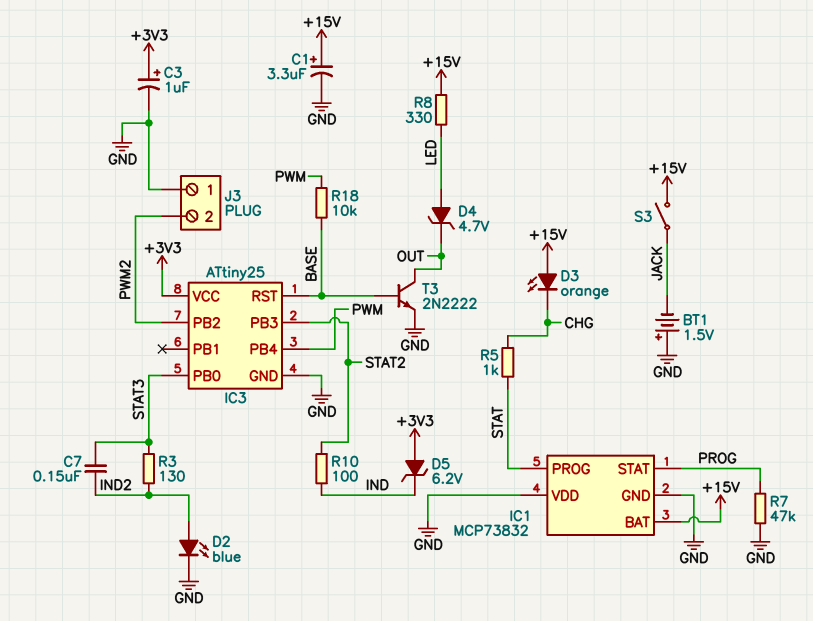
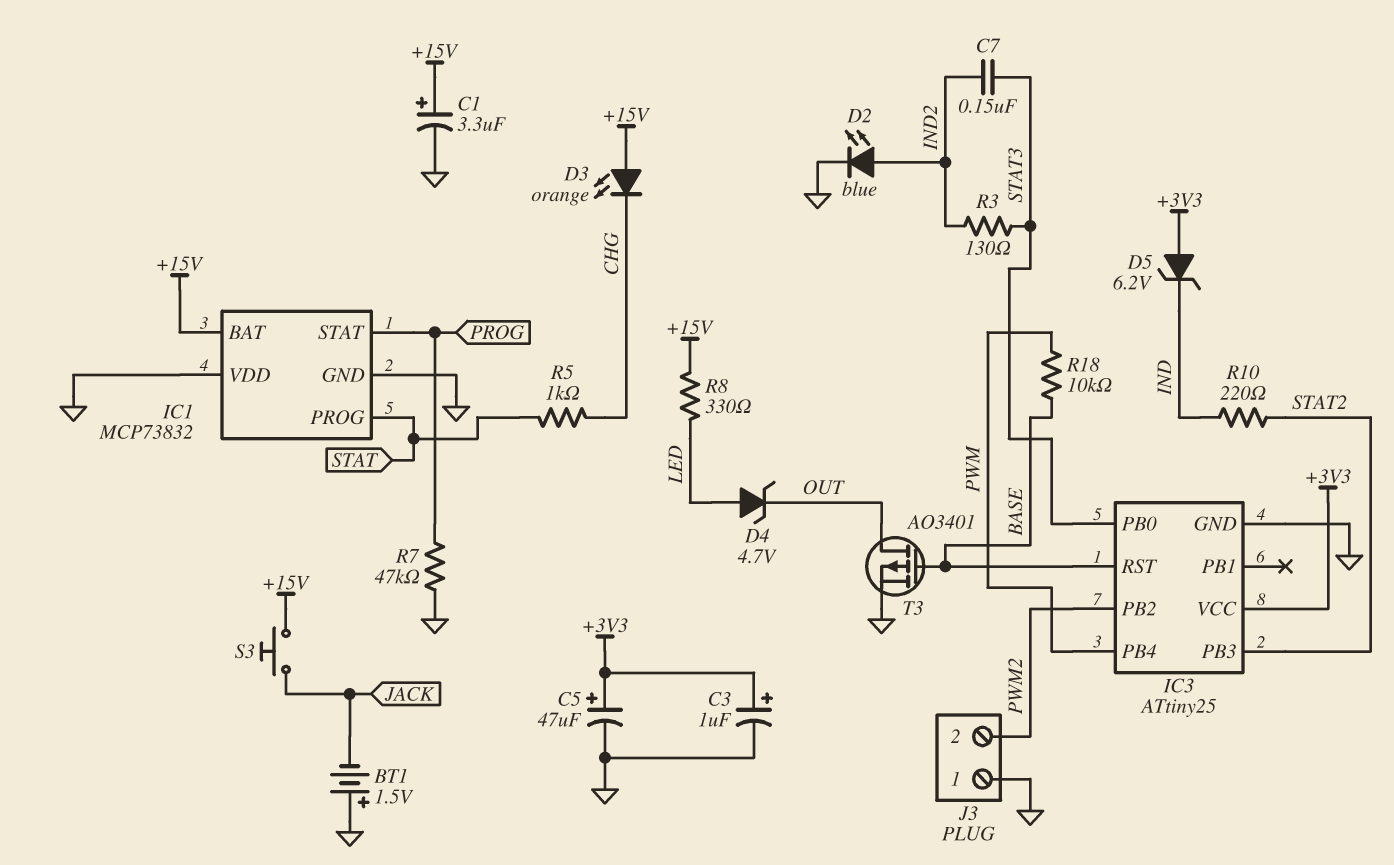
C5: none -> 47uF (plus +3V3, minus GND)
R10: 100 (IND, STAT2) -> 220 (IND, STAT2)
S3: switch (+15V, JACK) -> button (+15V, JACK)
T3: NPN 2N2222 (B BASE, C OUT, E GND) -> PMOS AO3401 (G BASE, D OUT, S GND)

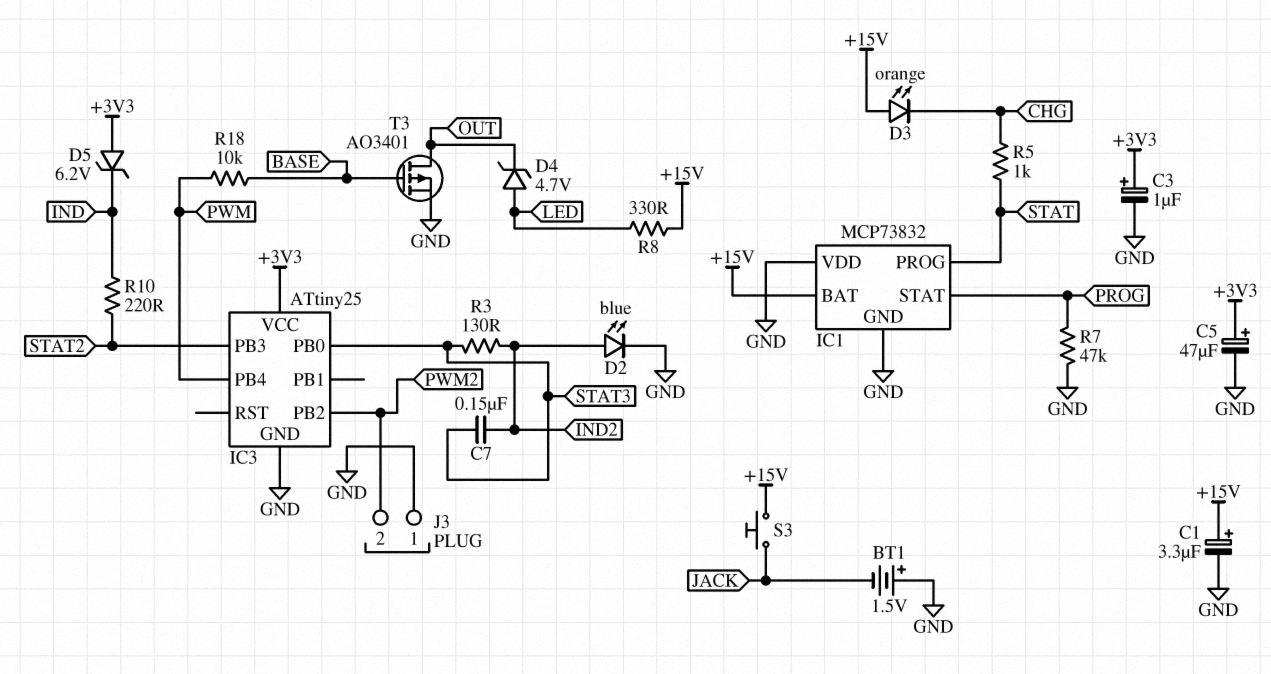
IC3 pin RST: BASE -> none

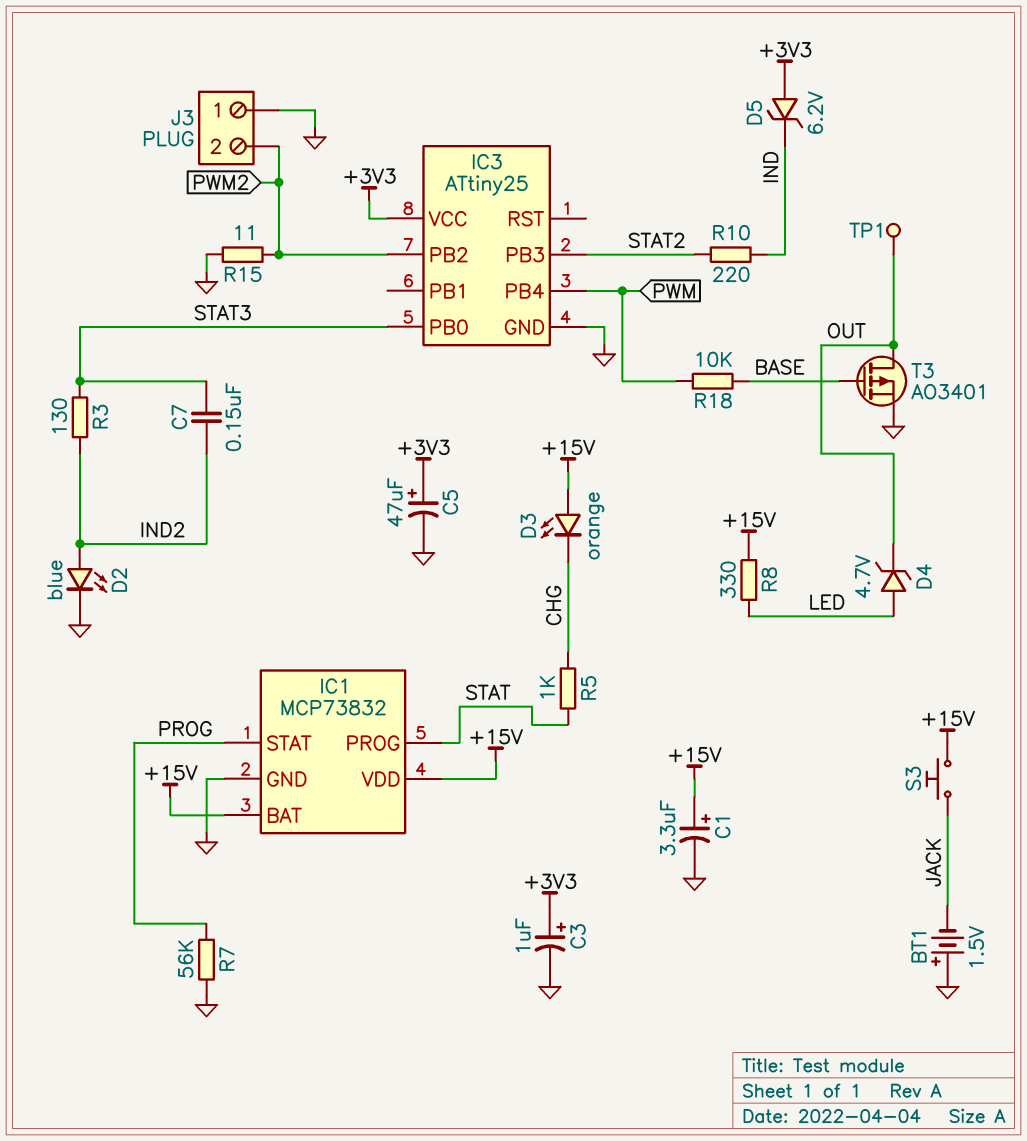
IC1 pin VDD: GND -> +15V
R7: 47k (GND, PROG) -> 56k (GND, PROG)
R15: none -> 11 (GND, PWM2)
TP1: none -> test point (OUT)

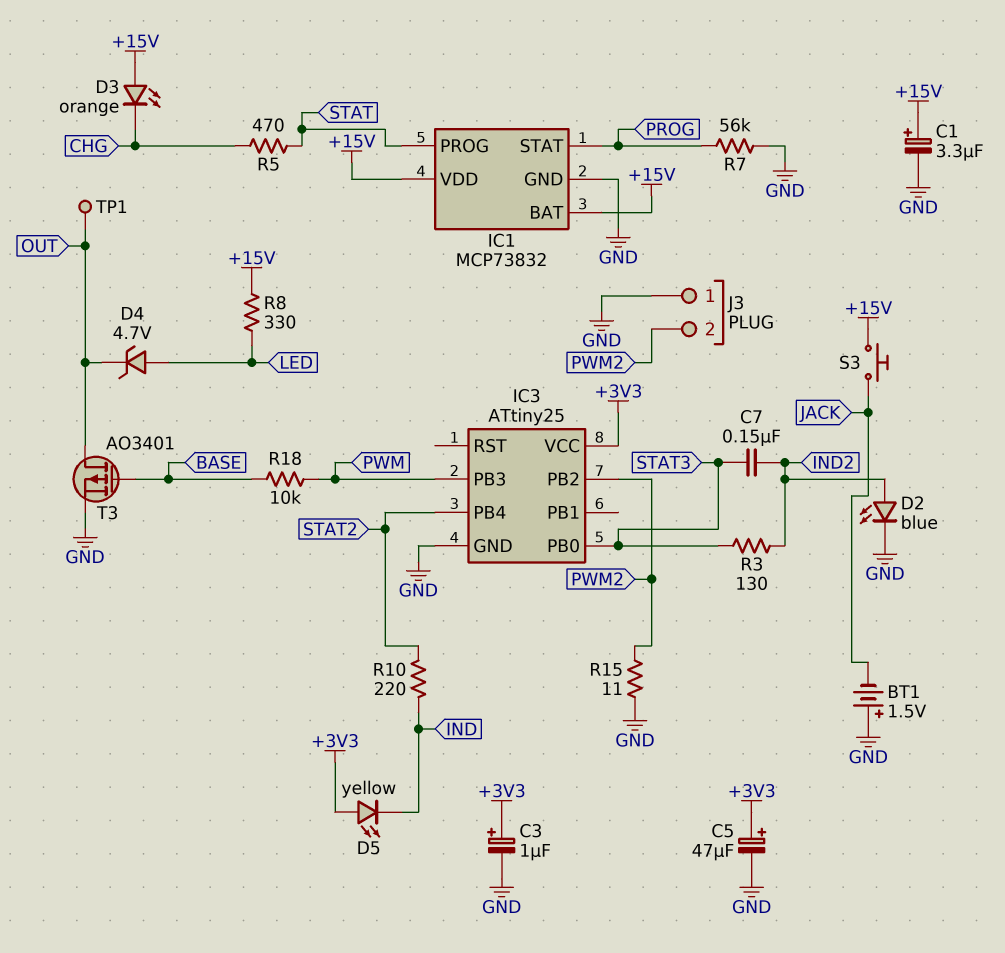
D5: zener 6.2V (A +3V3, K IND) -> LED yellow (A +3V3, K IND)
IC3 pin PB3: STAT2 -> PWM
IC3 pin PB4: PWM -> STAT2
R5: 1k (CHG, STAT) -> 470 (CHG, STAT)

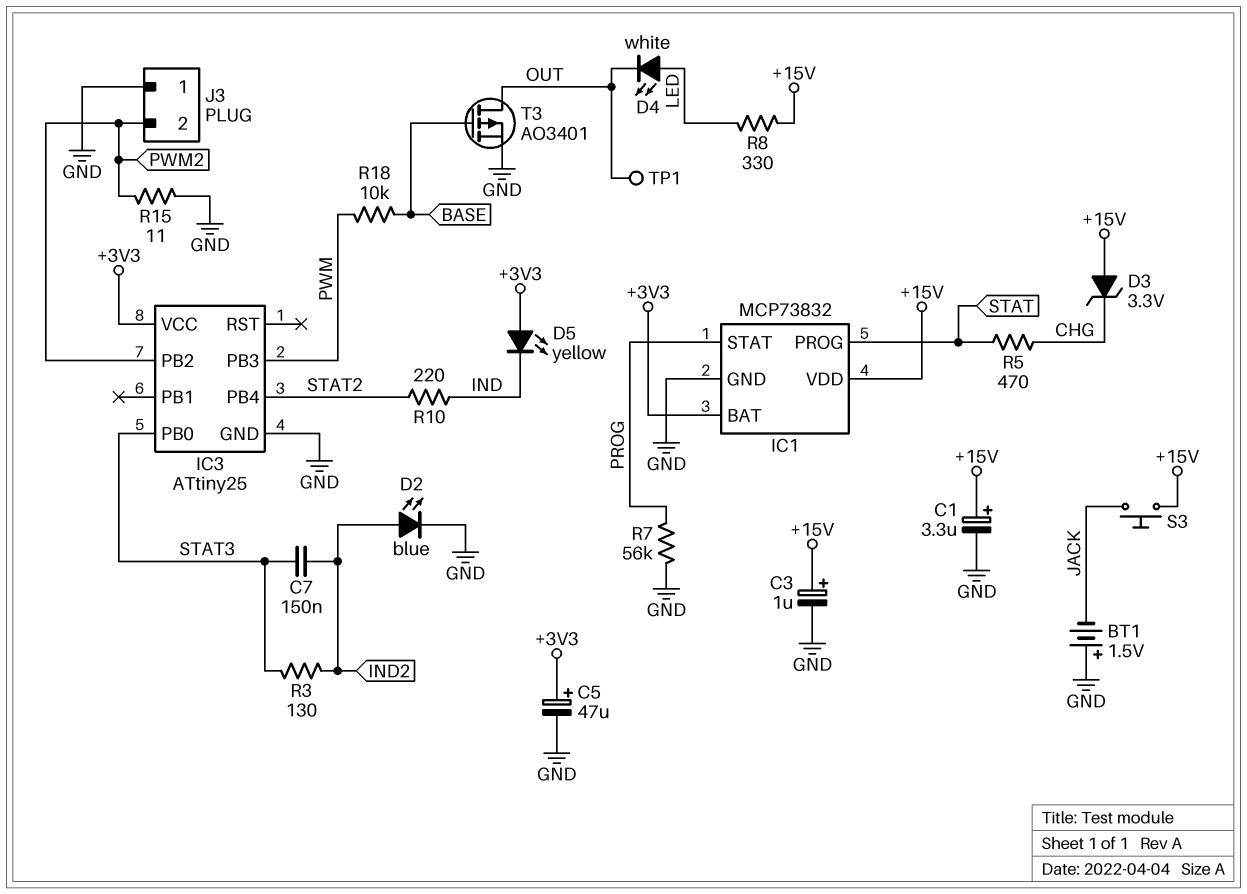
C3: 1uF (plus +3V3, minus GND) -> 1uF (plus +15V, minus GND)
D3: LED orange (A +15V, K CHG) -> zener 3.3V (A +15V, K CHG)
D4: zener 4.7V (A LED, K OUT) -> LED white (A LED, K OUT)
IC1 pin BAT: +15V -> +3V3

